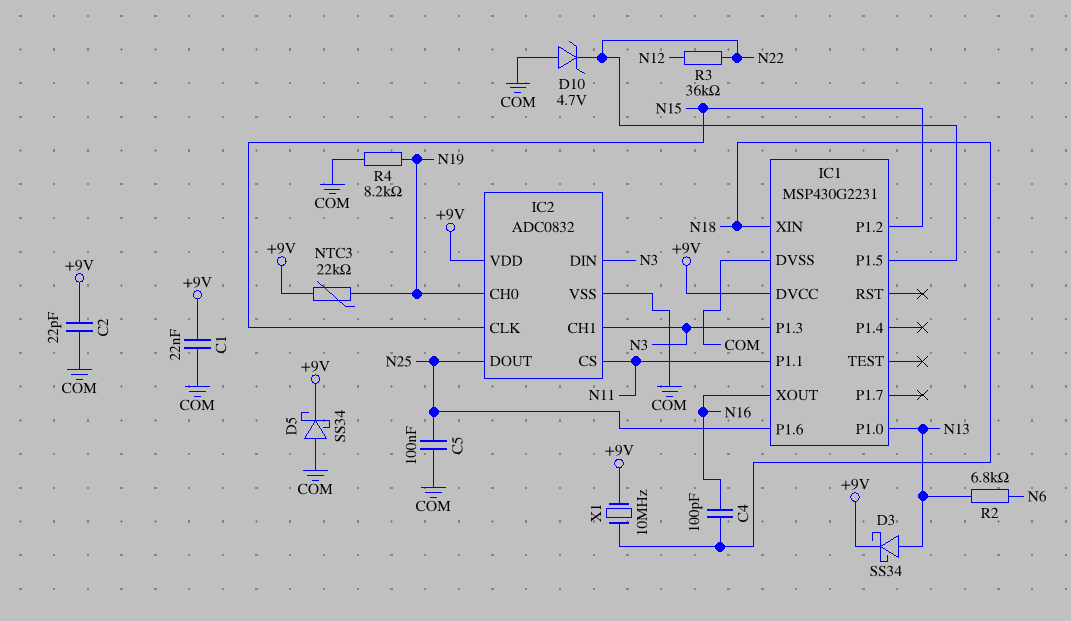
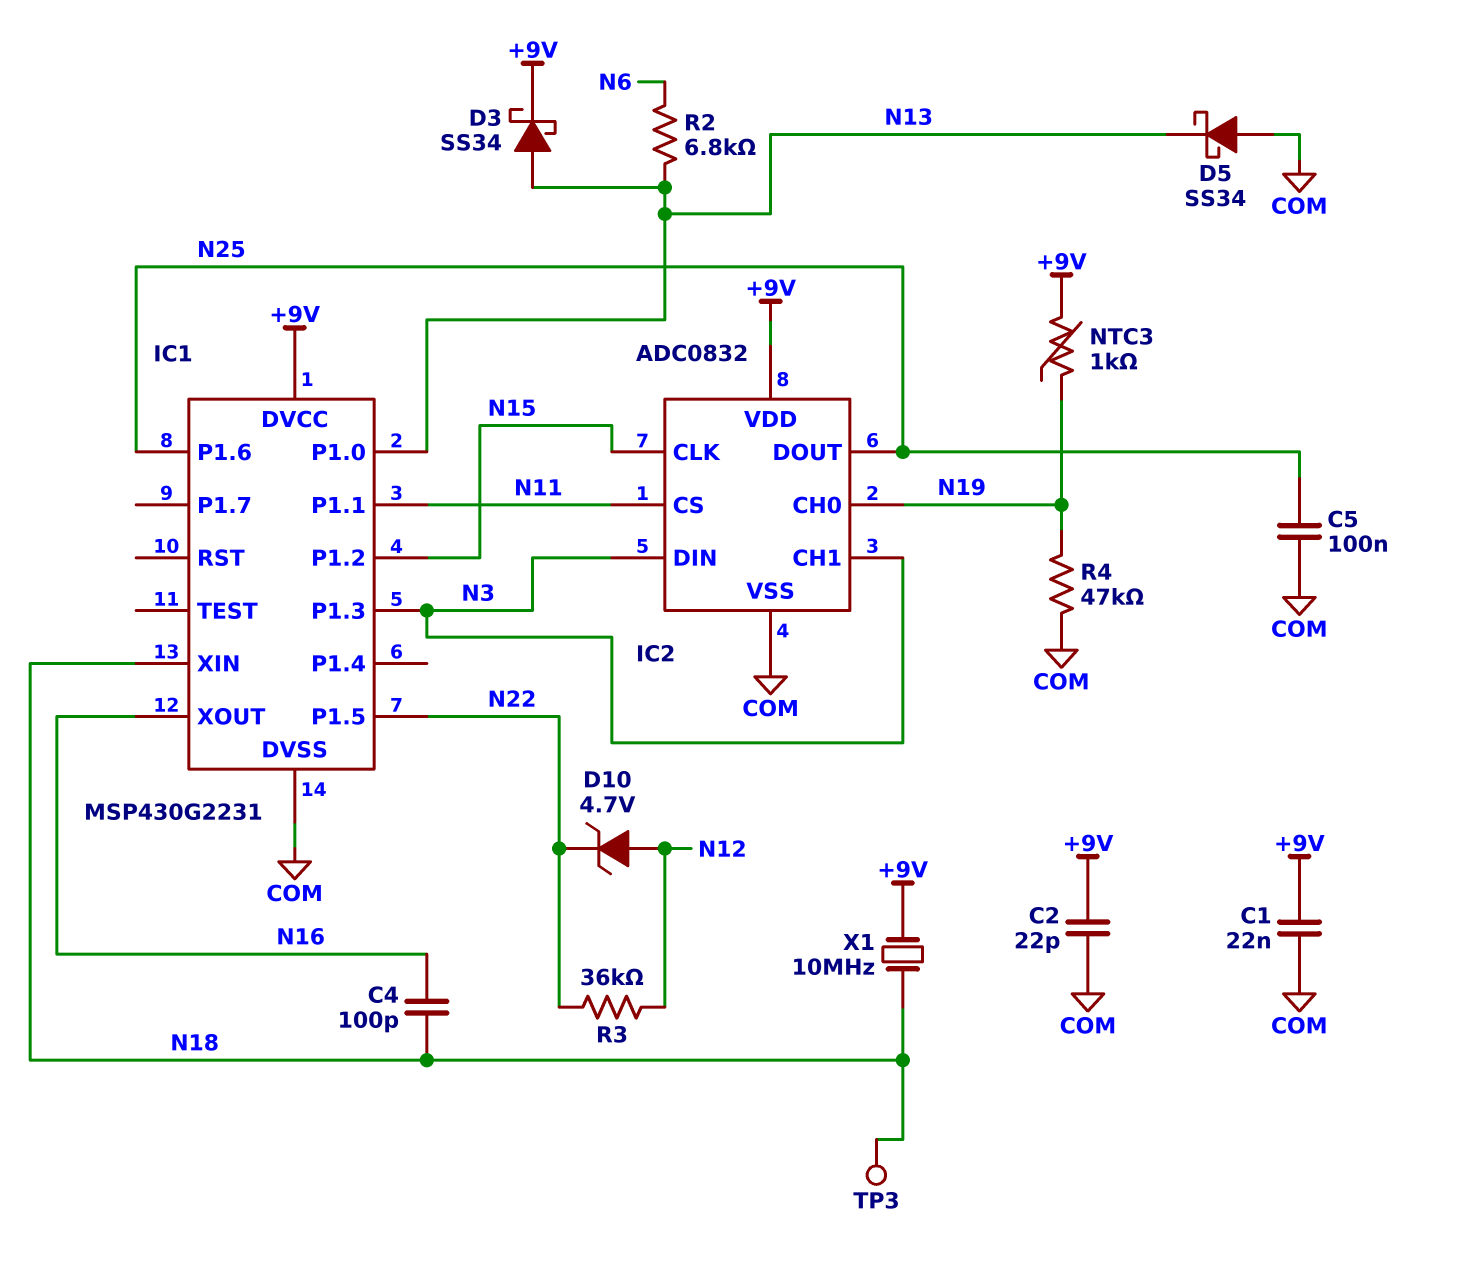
D5: schottky SS34 (A COM, K +9V) -> schottky SS34 (A COM, K N13)
D10: zener 4.7V (A COM, K N22) -> zener 4.7V (A N12, K N22)
NTC3: 22k (+9V, N19) -> 1k (+9V, N19)
R4: 8.2k (COM, N19) -> 47k (COM, N19)
TP3: none -> test point (N18)

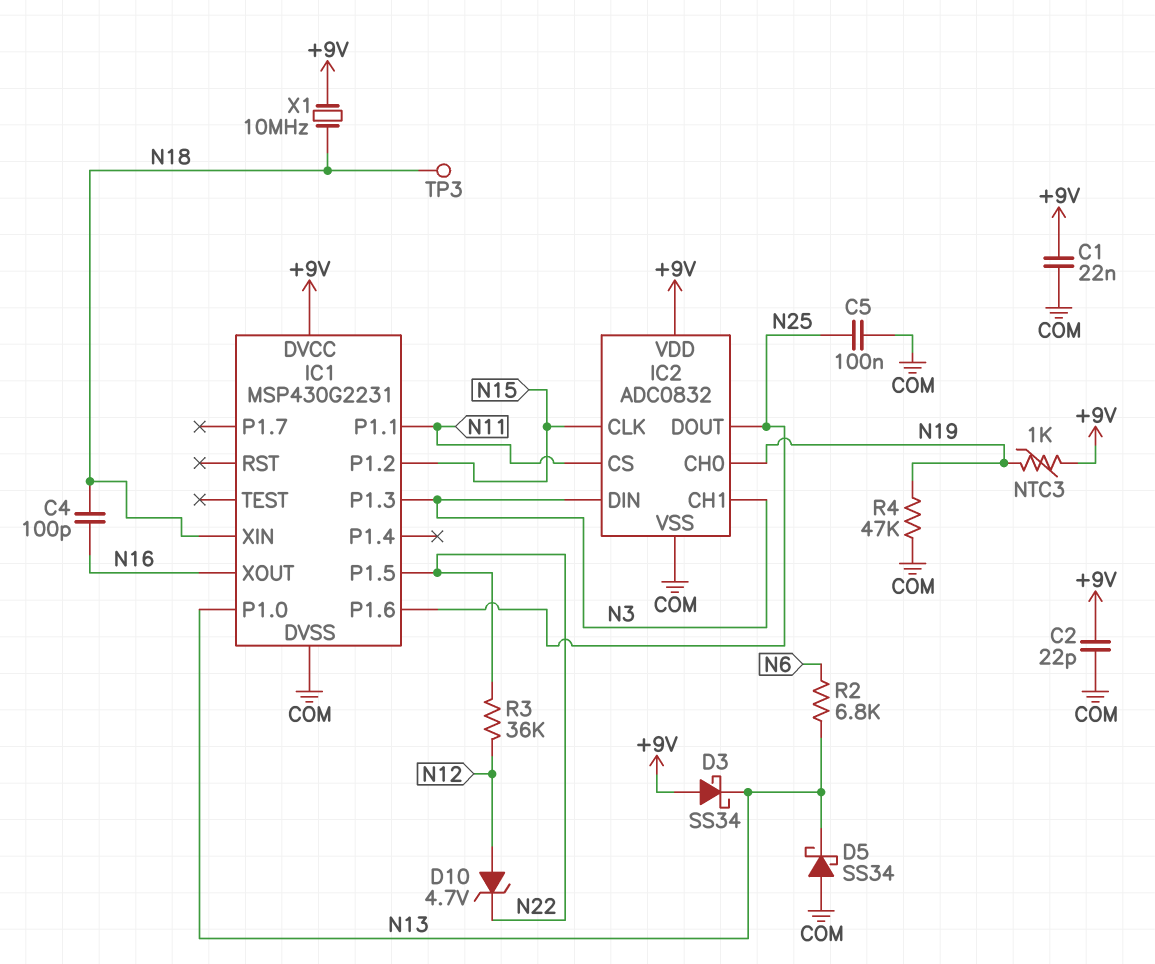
D3: schottky SS34 (A N13, K +9V) -> schottky SS34 (A +9V, K N13)

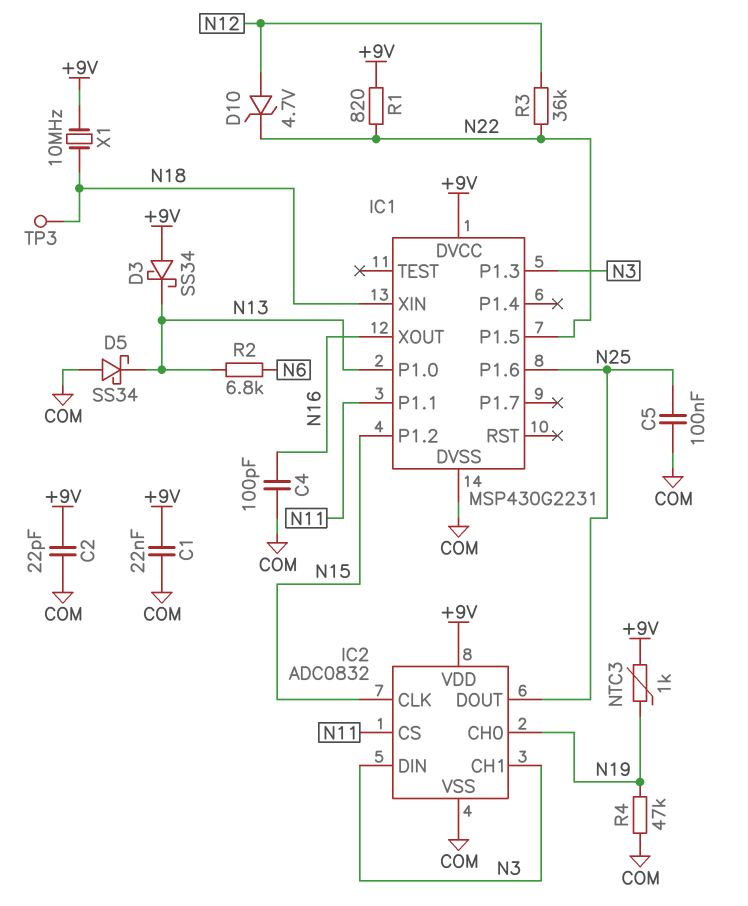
C4: 100pF (N16, N18) -> 100pF (COM, N16)
R1: none -> 820 (+9V, N22)

